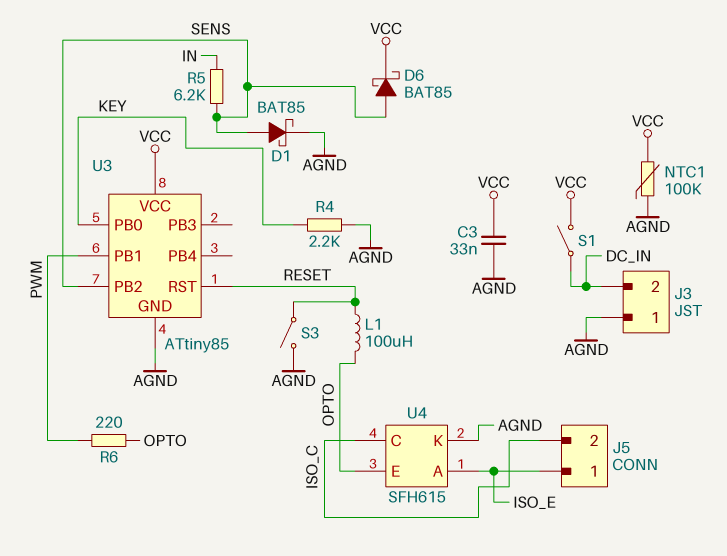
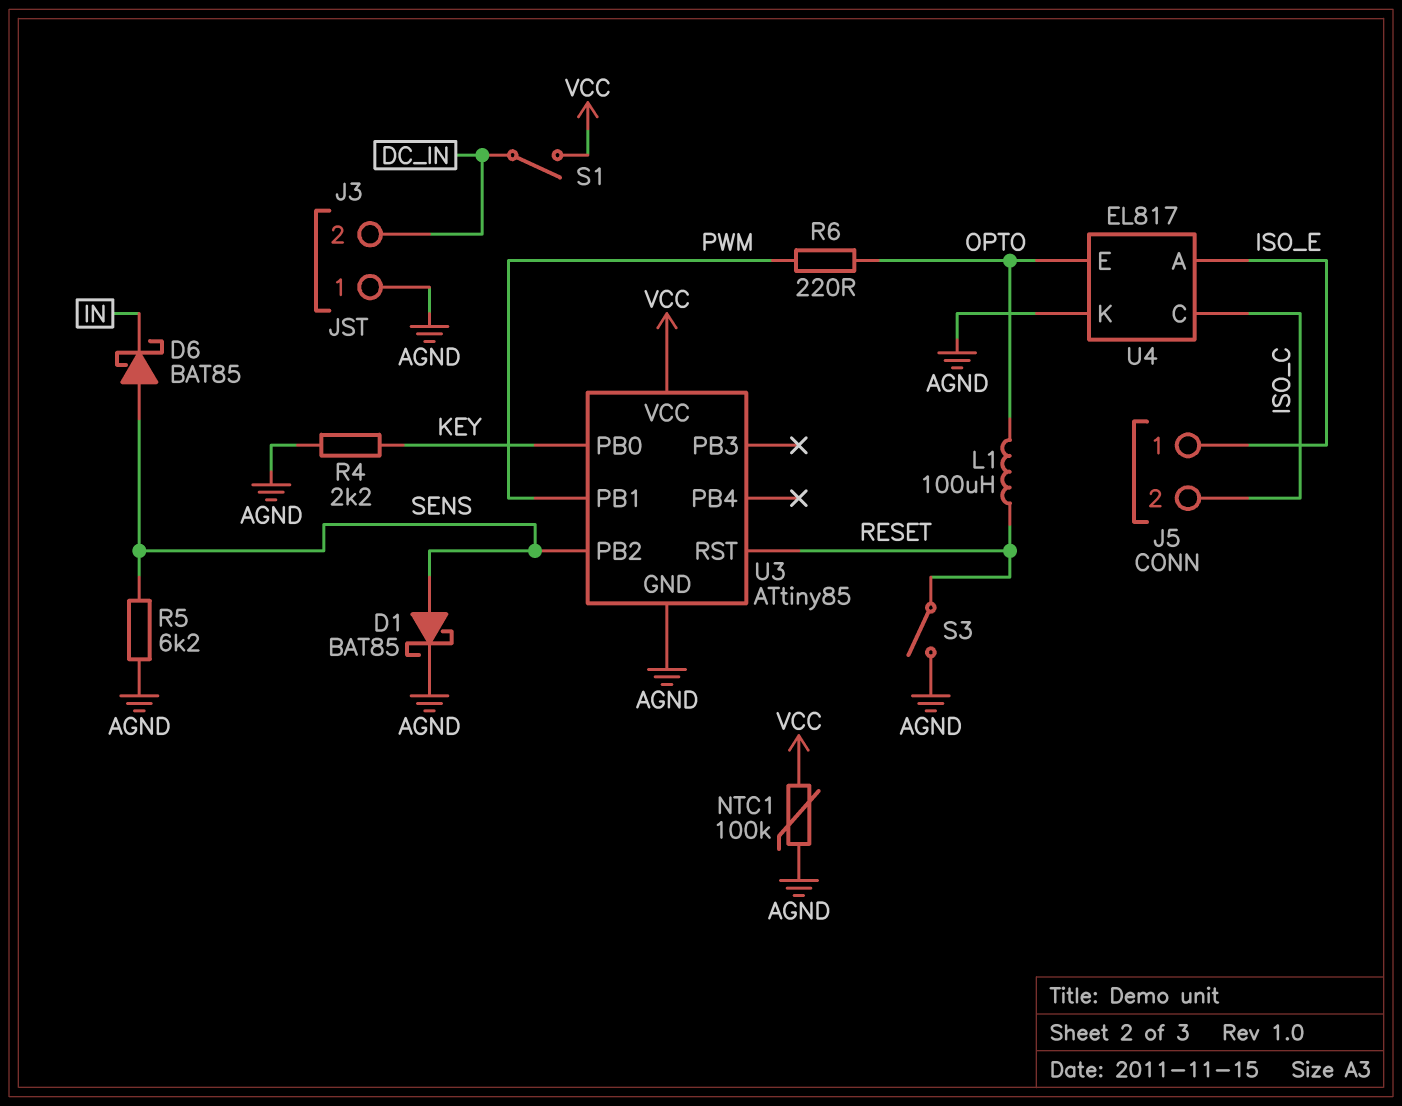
C3: 33nF (AGND, VCC) -> none
D6: schottky BAT85 (A SENS, K VCC) -> schottky BAT85 (A SENS, K IN)
R5: 6.2k (IN, SENS) -> 6.2k (AGND, SENS)
U4: SFH615 -> EL817

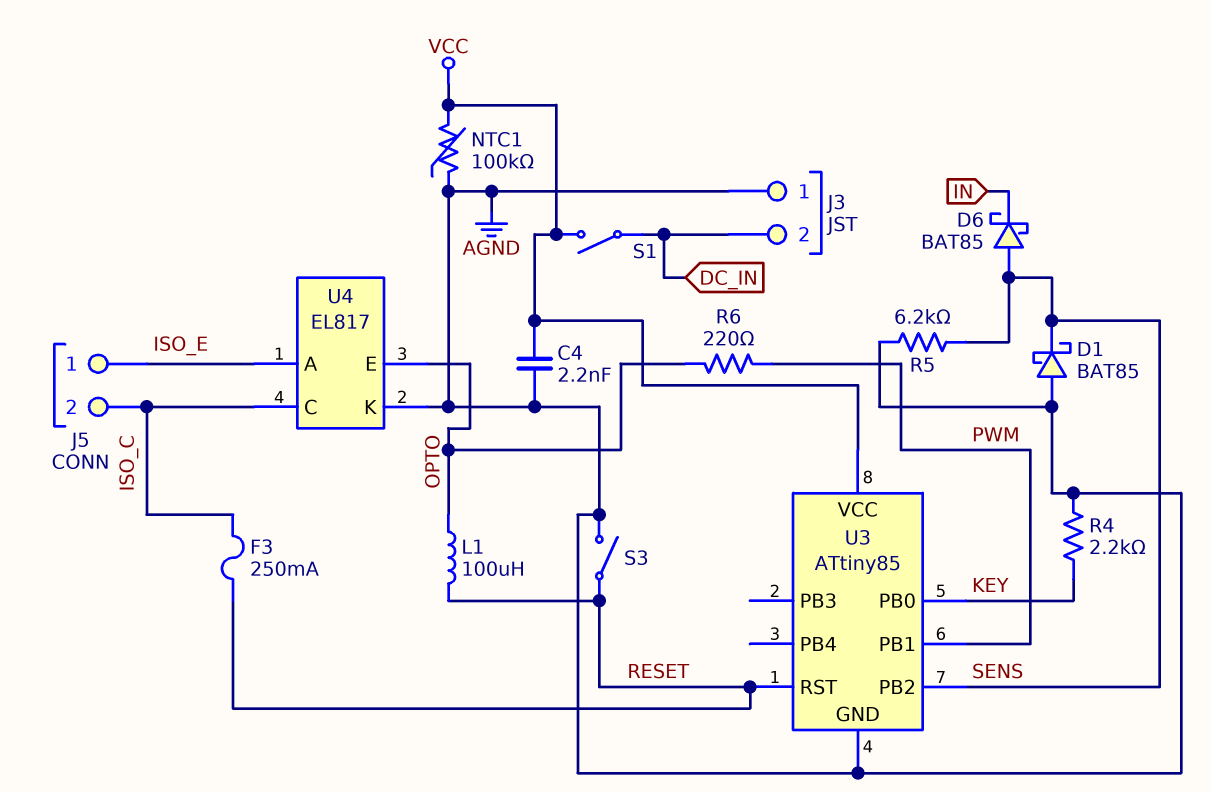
C4: none -> 2.2nF (AGND, VCC)
D1: schottky BAT85 (A SENS, K AGND) -> schottky BAT85 (A AGND, K SENS)
F3: none -> 250mA (ISO_C, RESET)

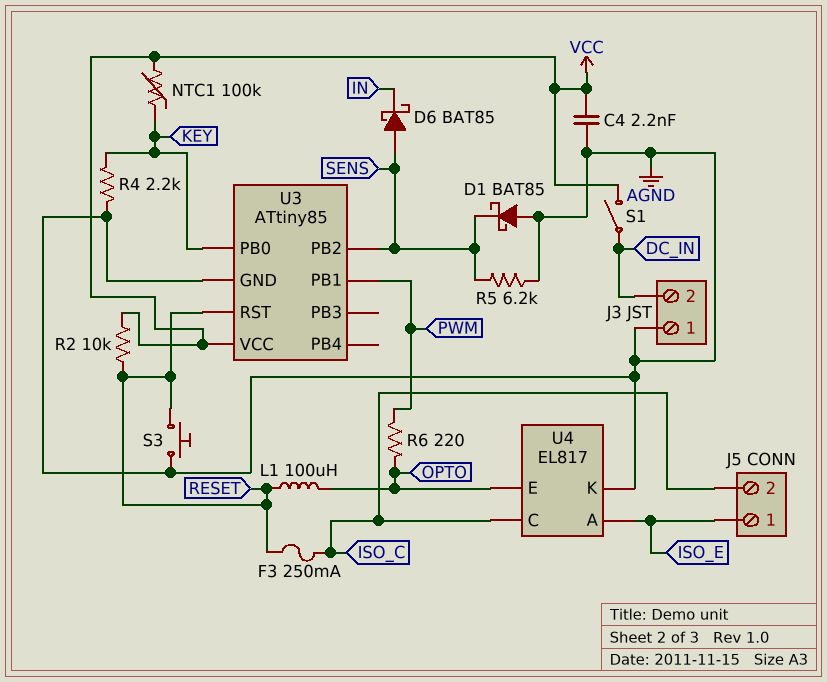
NTC1: 100k (AGND, VCC) -> 100k (KEY, VCC)
R2: none -> 10k (RESET, VCC)
S3: switch (AGND, RESET) -> button (AGND, RESET)

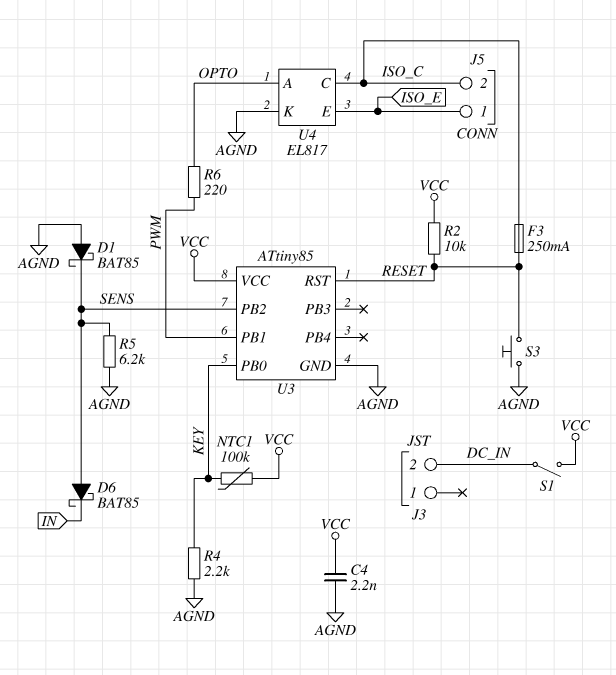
J3 pin 1: AGND -> none
L1: 100uH (OPTO, RESET) -> none
U4 pin A: ISO_E -> OPTO
U4 pin E: OPTO -> ISO_E

